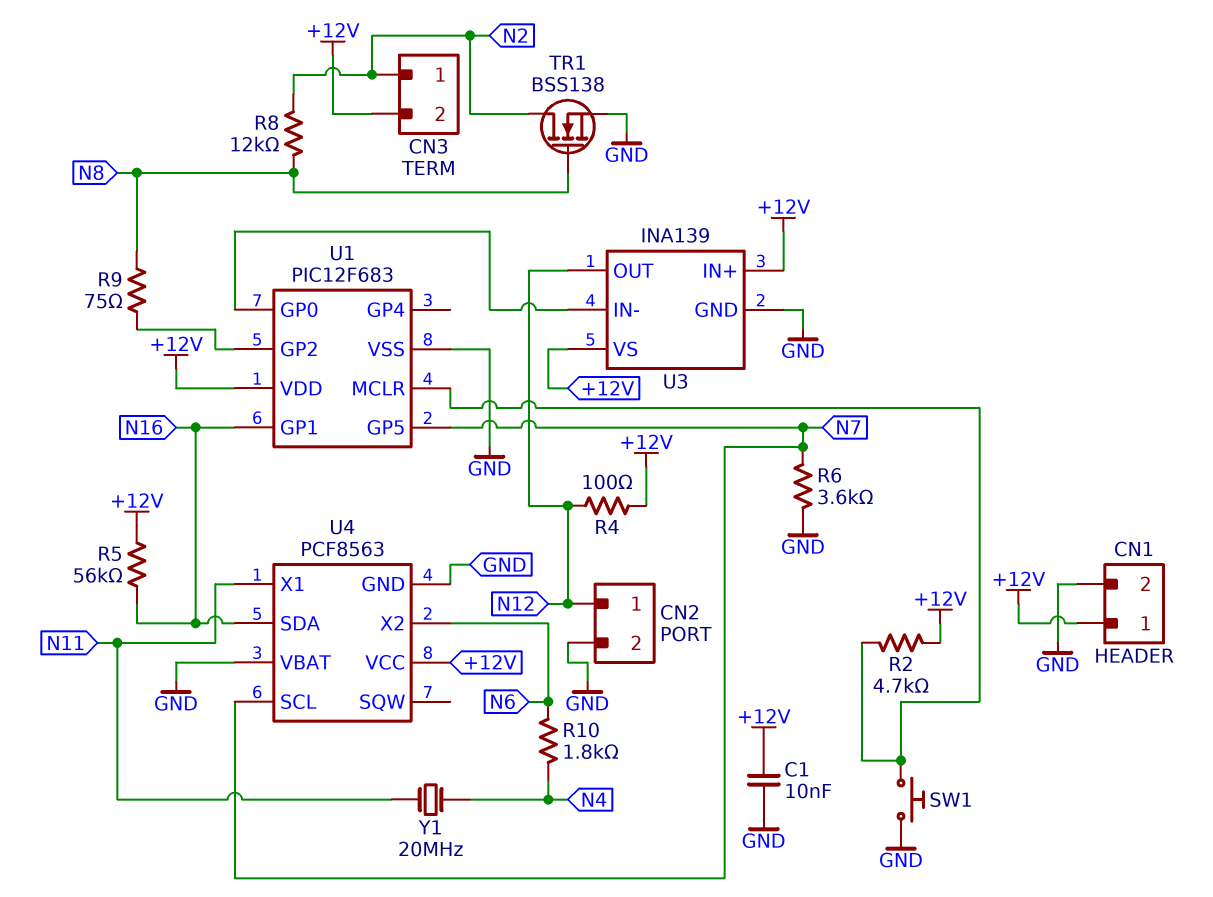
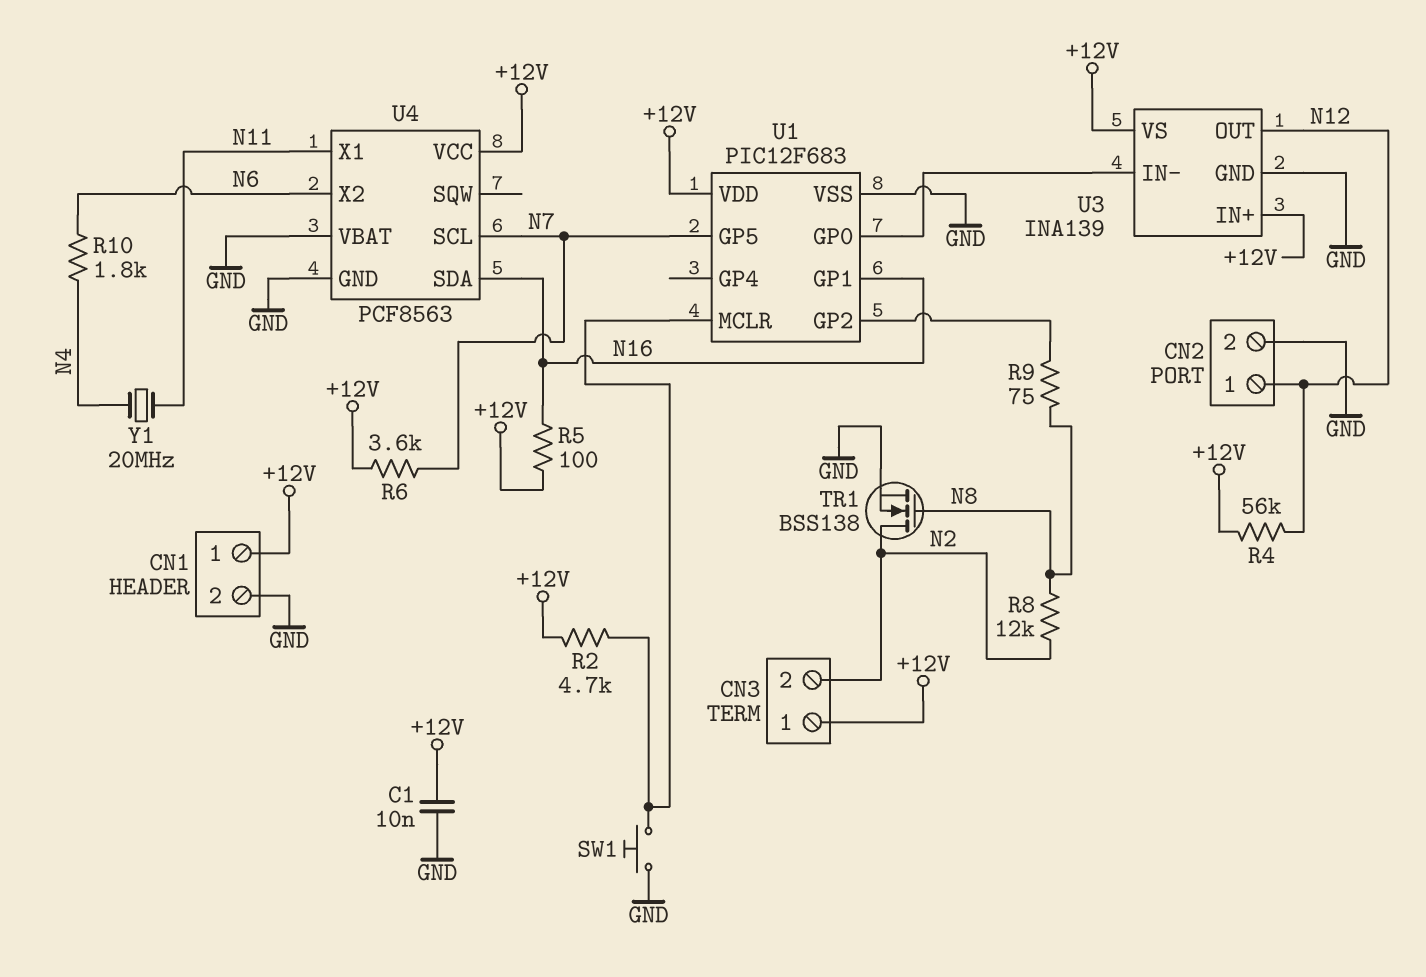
CN3 pin 1: N2 -> +12V
CN3 pin 2: +12V -> N2
R4: 100 (+12V, N12) -> 56k (+12V, N12)
R5: 56k (+12V, N16) -> 100 (+12V, N16)
R6: 3.6k (GND, N7) -> 3.6k (+12V, N7)

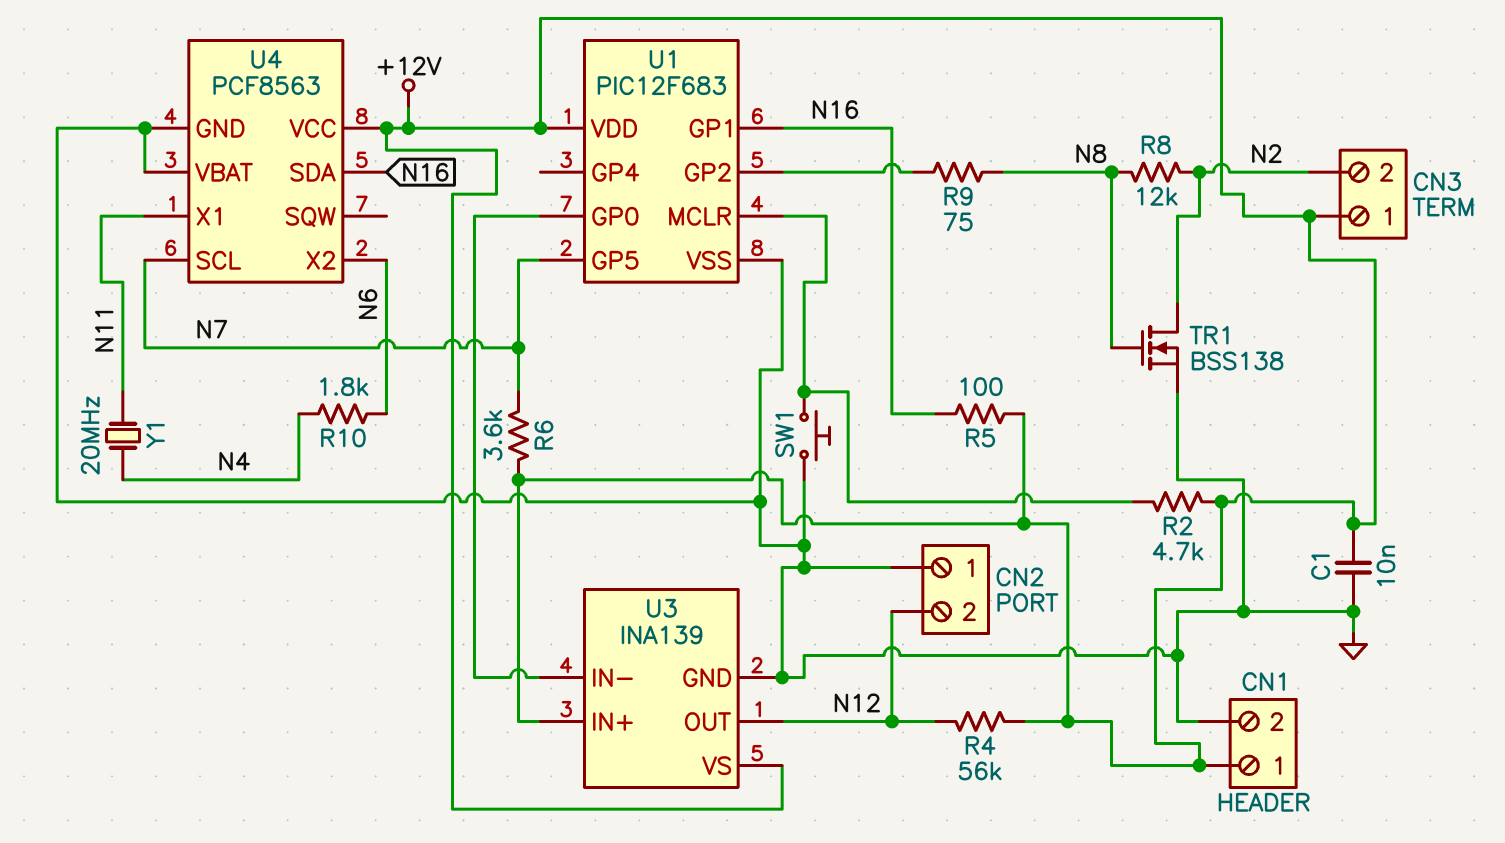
CN2 pin 1: N12 -> GND
CN2 pin 2: GND -> N12

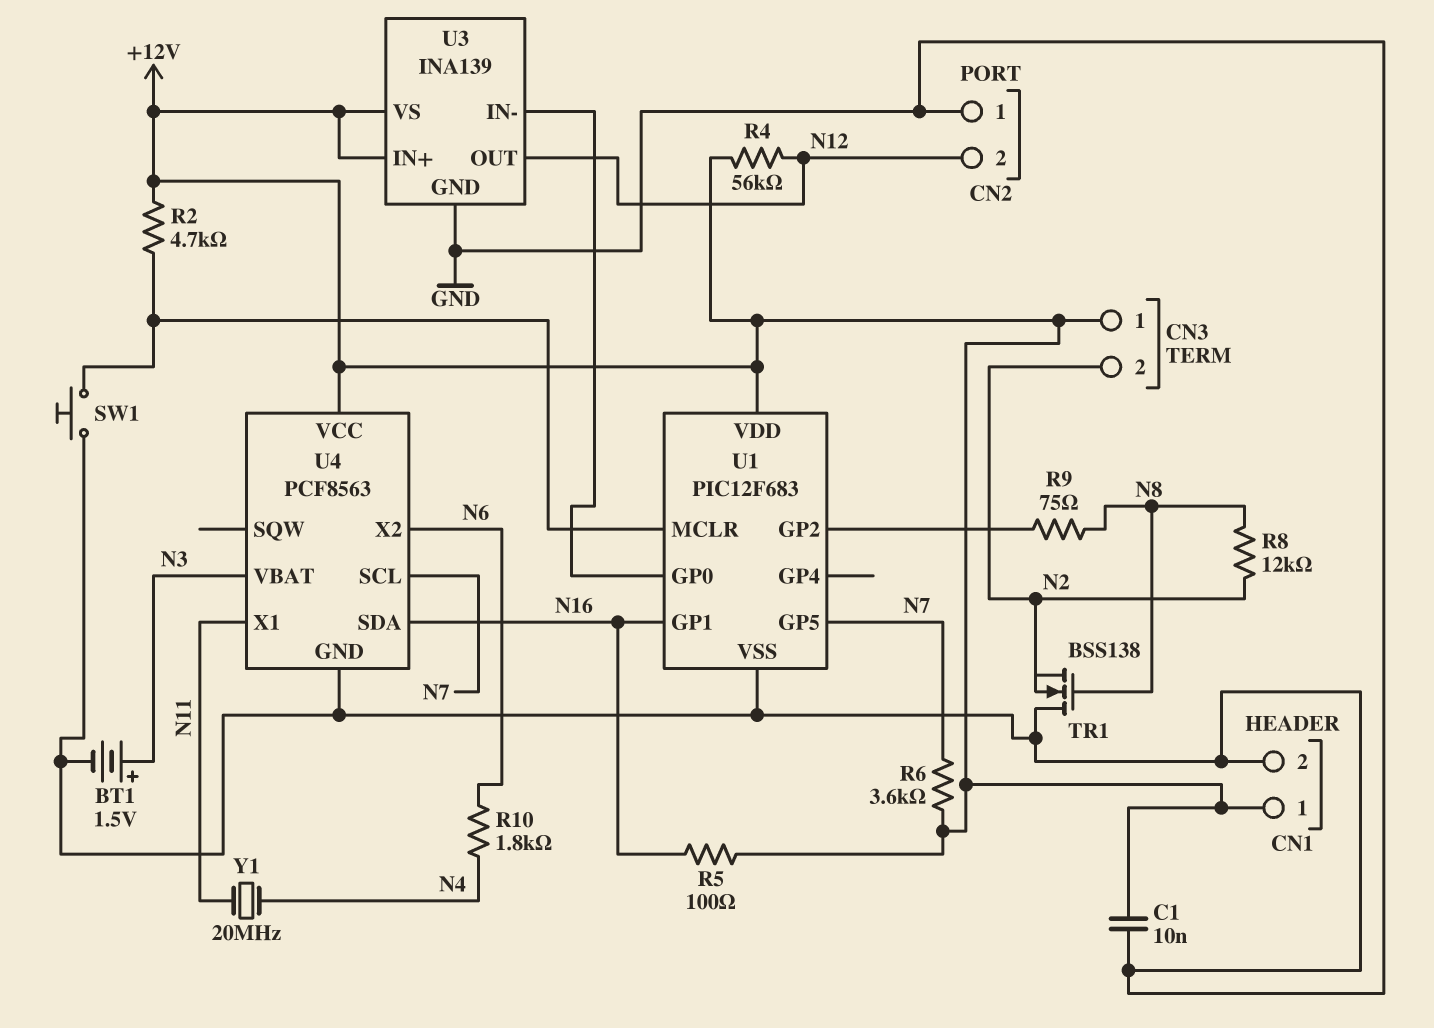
BT1: none -> 1.5V (plus N3, minus GND)
TR1: NMOS BSS138 (G N8, D N2, S GND) -> NMOS BSS138 (G N8, D GND, S N2)
U4 pin VBAT: GND -> N3

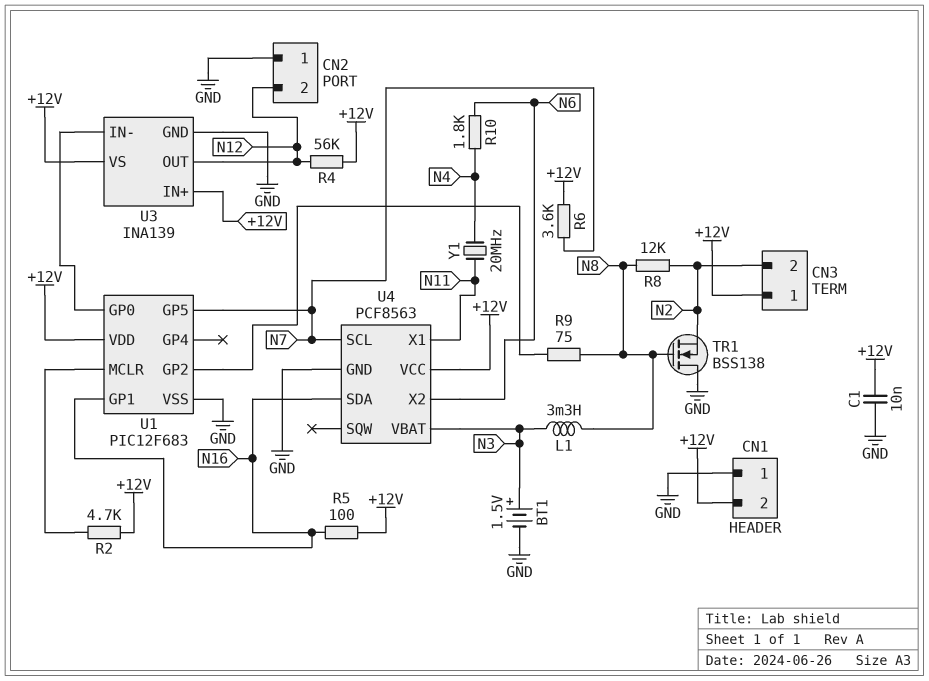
CN1 pin 1: +12V -> GND
CN1 pin 2: GND -> +12V
L1: none -> 3.3mH (N3, N8)
SW1: button (GND, U1/MCLR) -> none

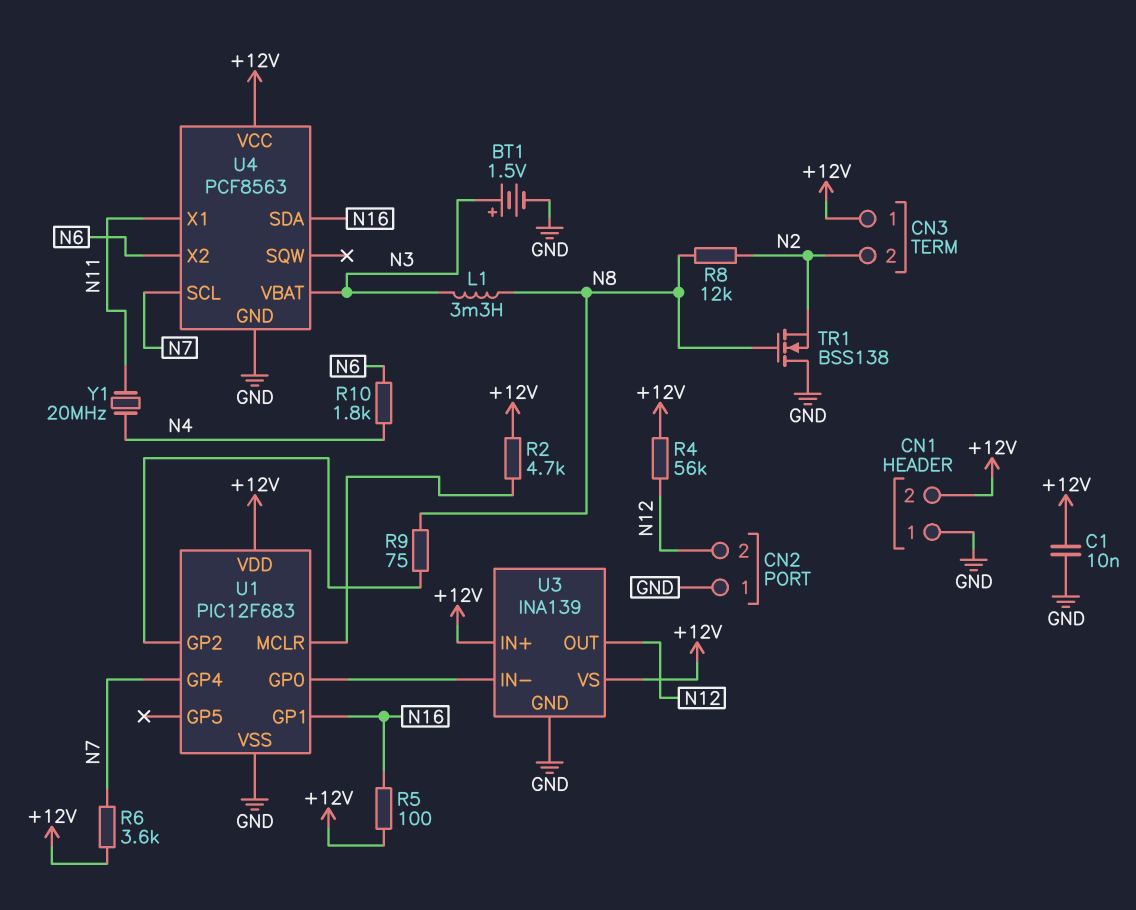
U1 pin GP4: none -> N7
U1 pin GP5: N7 -> none

